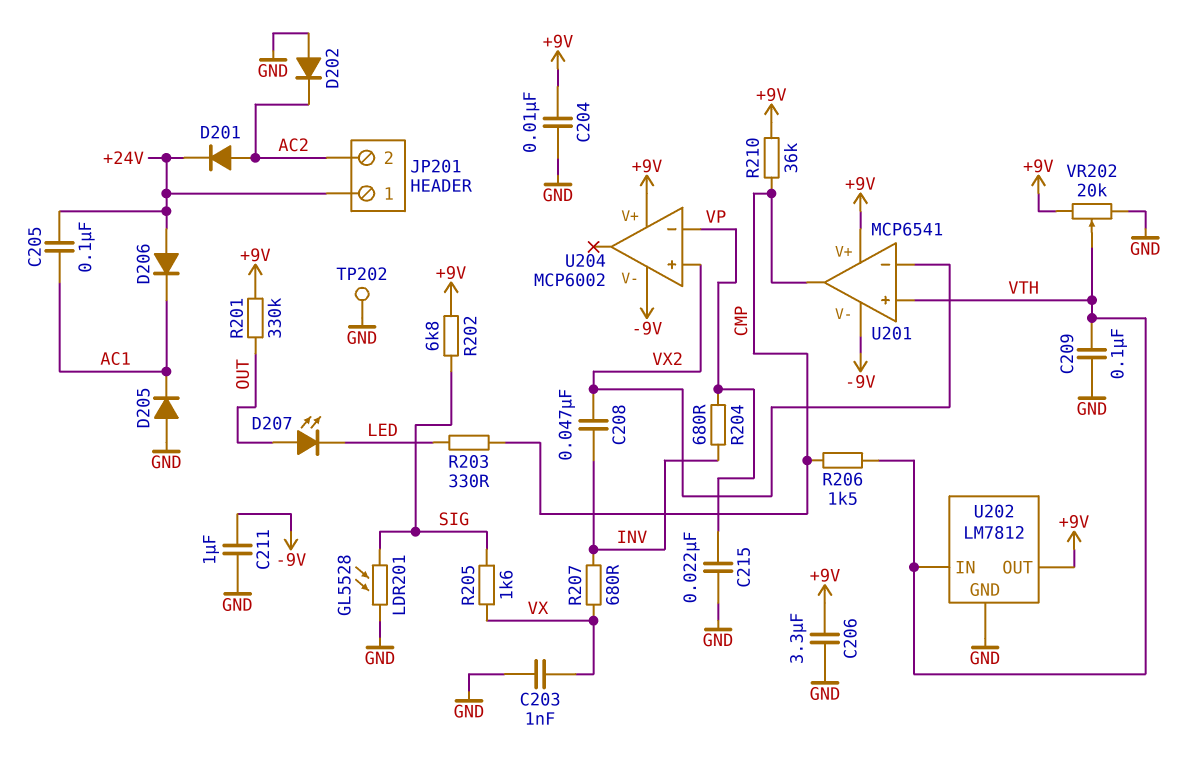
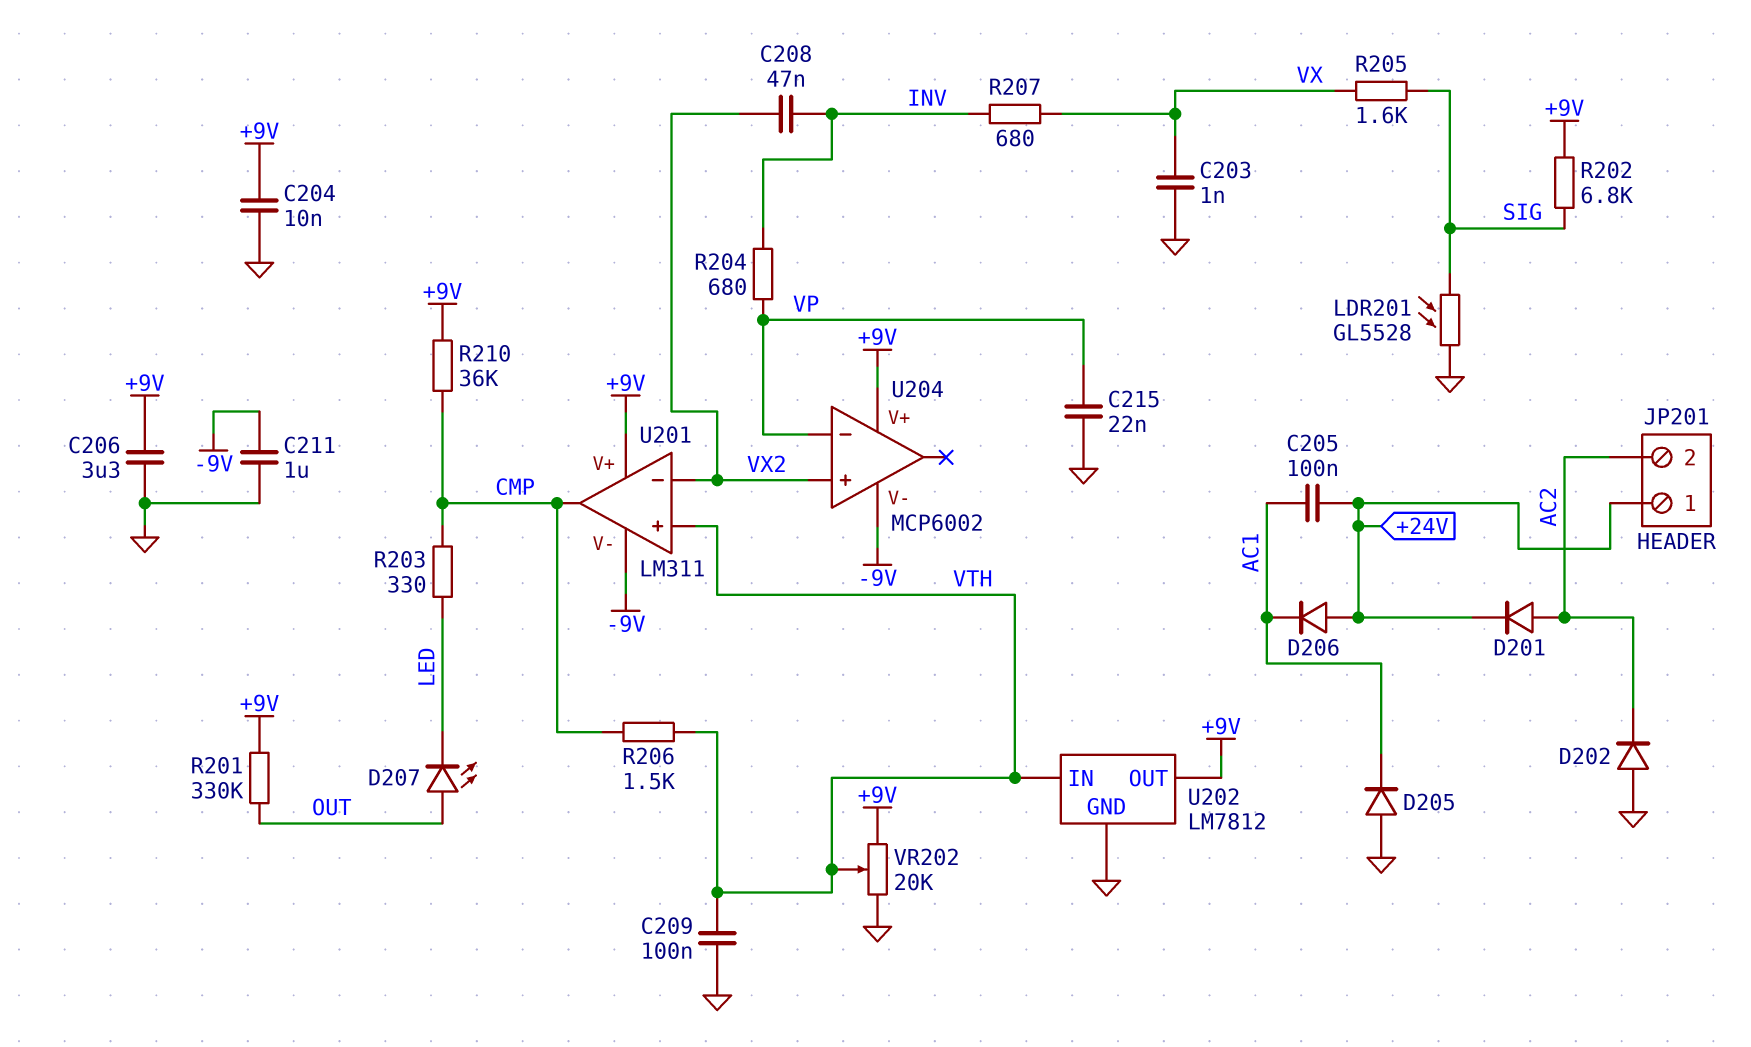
TP202: test point (GND) -> none
U201: MCP6541 -> LM311

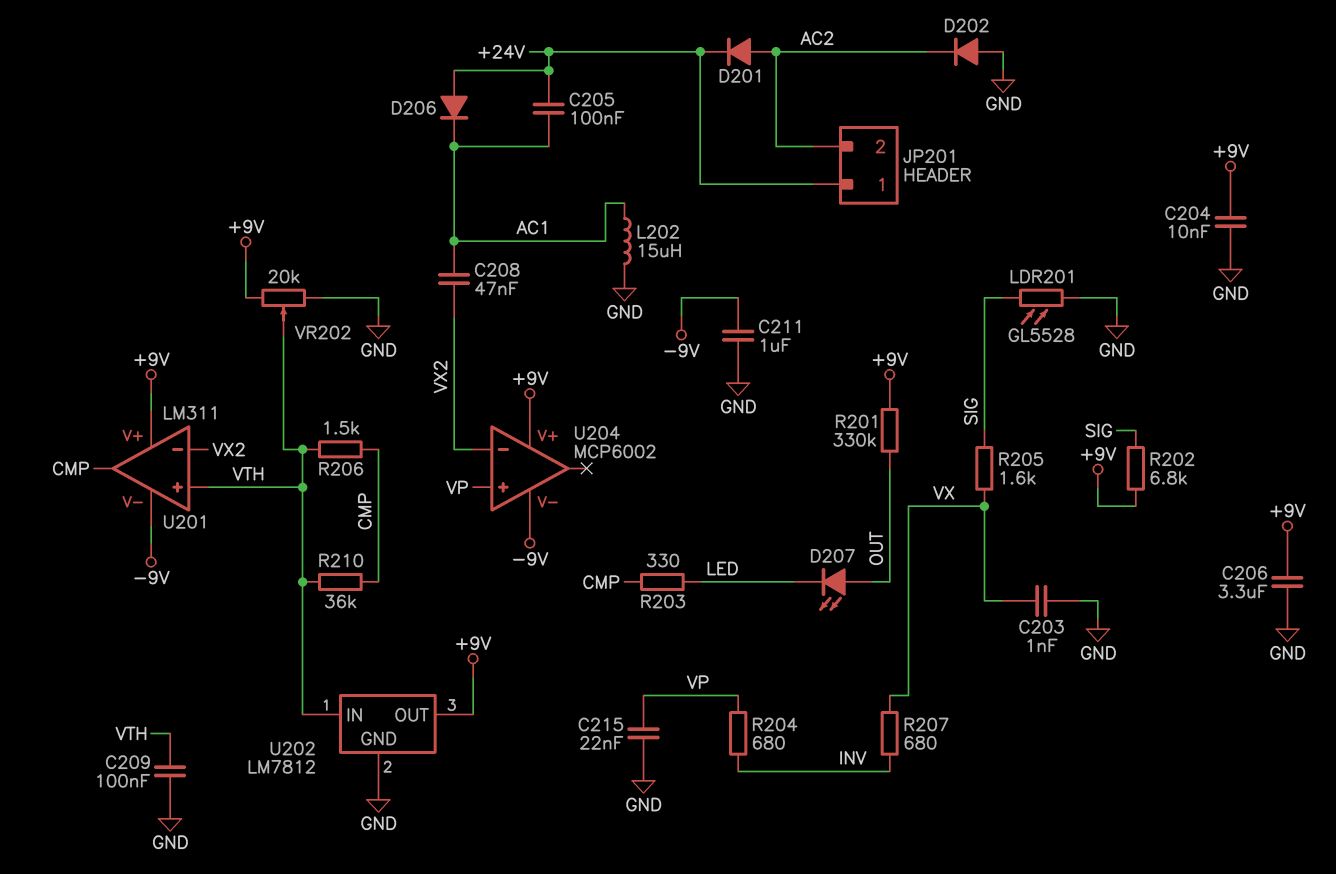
C208: 47nF (INV, VX2) -> 47nF (AC1, VX2)
D205: diode (A GND, K AC1) -> none
L202: none -> 15uH (AC1, GND)
R210: 36k (+9V, CMP) -> 36k (CMP, VTH)
U204 pin in+: VX2 -> VP
U204 pin in-: VP -> VX2

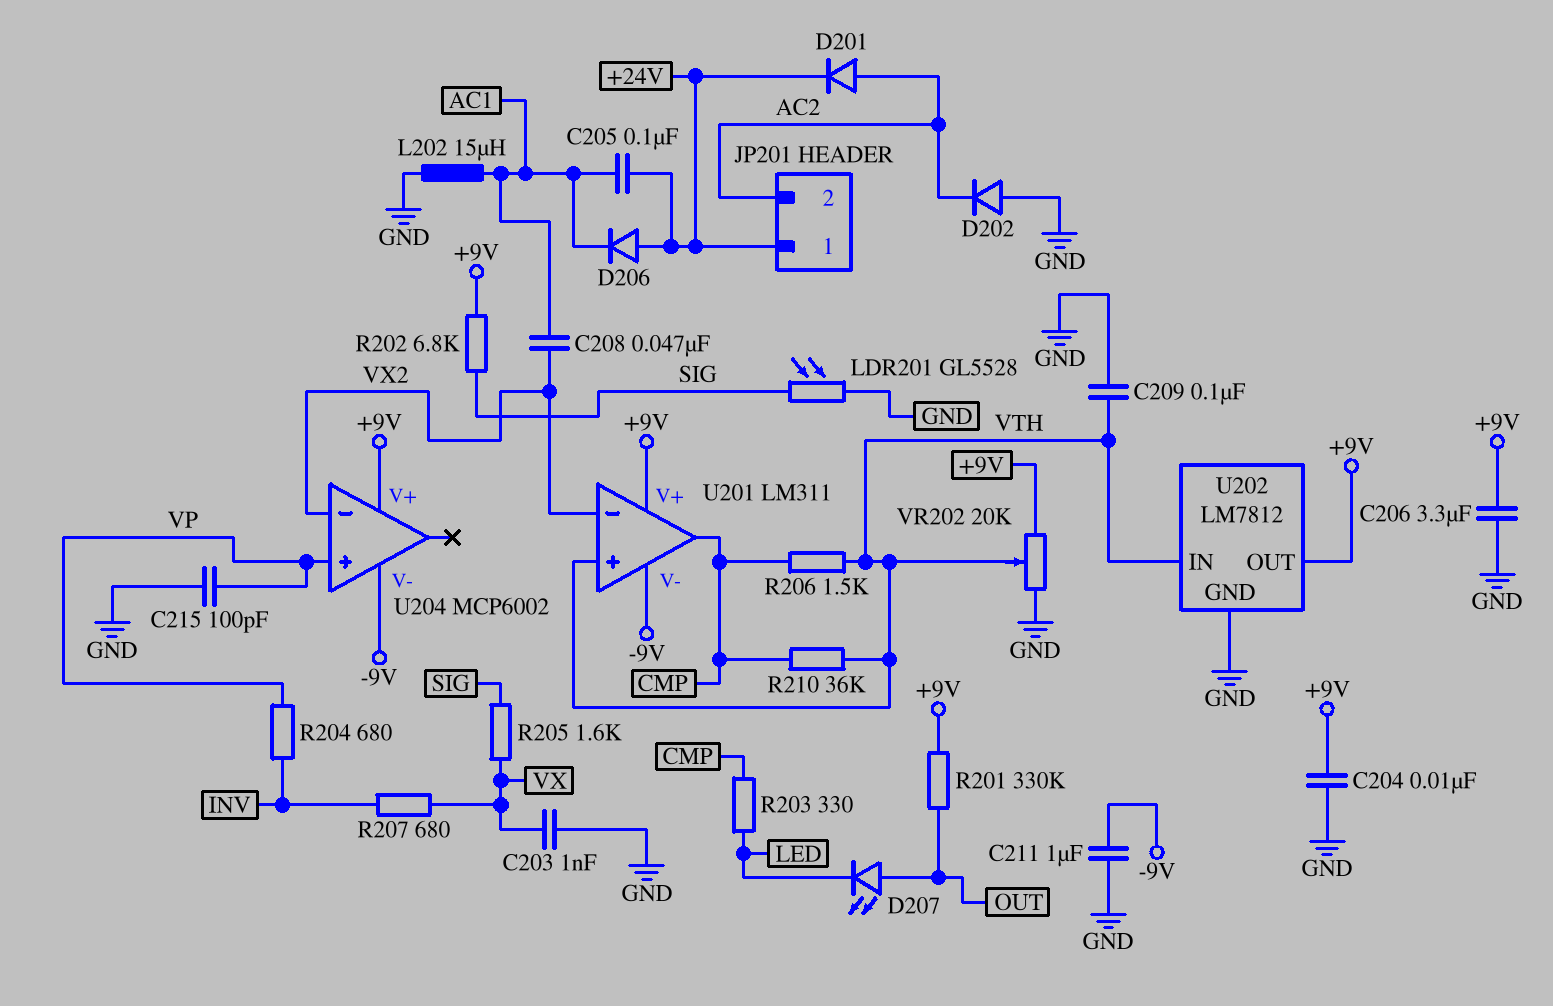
C215: 22nF (GND, VP) -> 100pF (GND, VP)

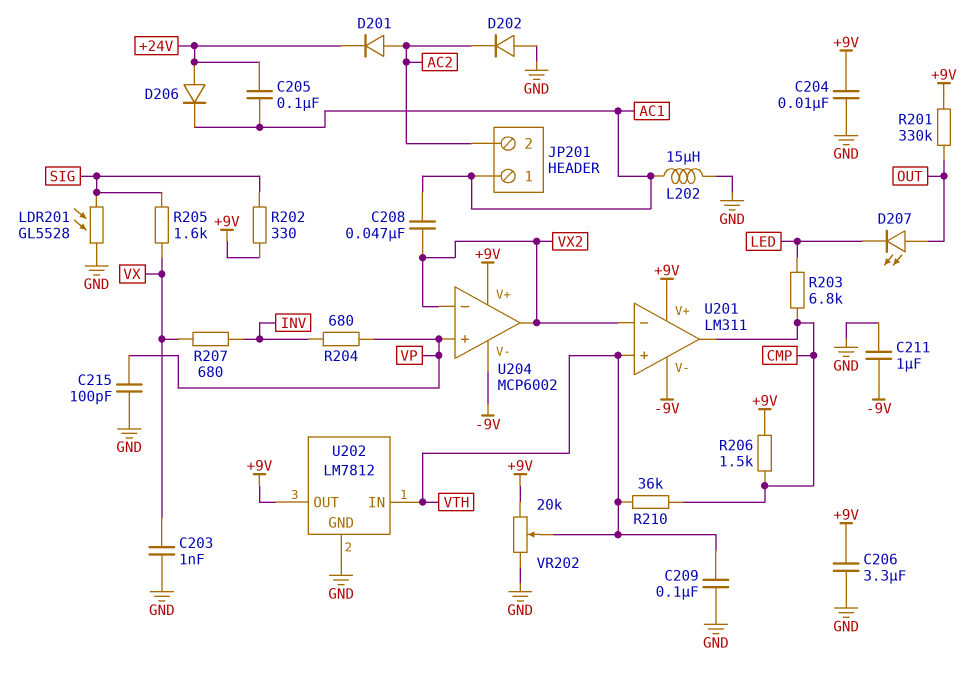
JP201 pin 1: +24V -> AC1
R202: 6.8k (+9V, SIG) -> 330 (+9V, SIG)
R203: 330 (CMP, LED) -> 6.8k (CMP, LED)
R206: 1.5k (CMP, VTH) -> 1.5k (+9V, CMP)
U204 pin out: none -> VX2

